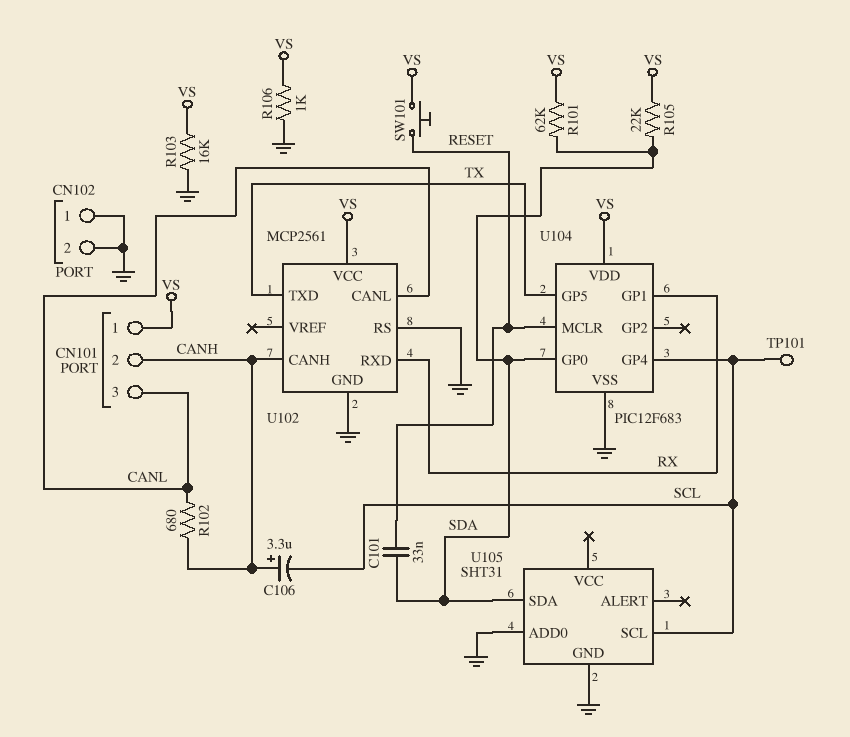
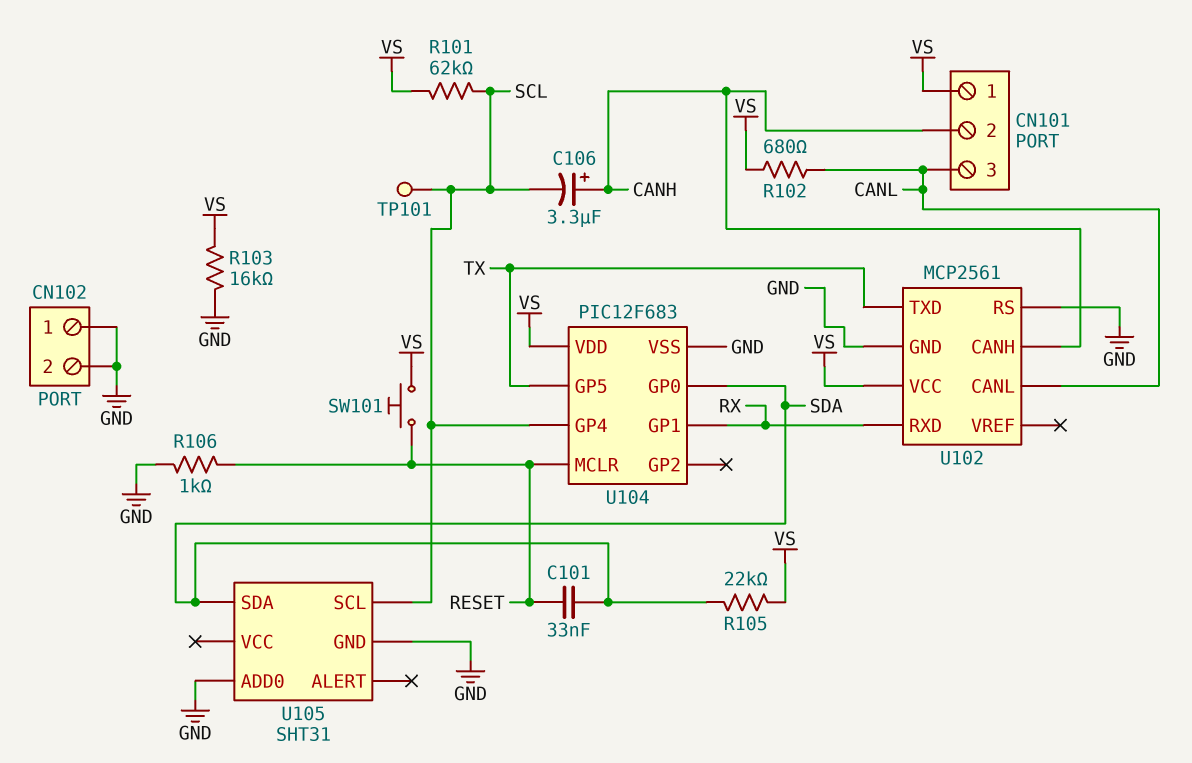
R101: 62k (SDA, VS) -> 62k (SCL, VS)
R102: 680 (CANH, CANL) -> 680 (CANL, VS)
R106: 1k (GND, VS) -> 1k (GND, RESET)

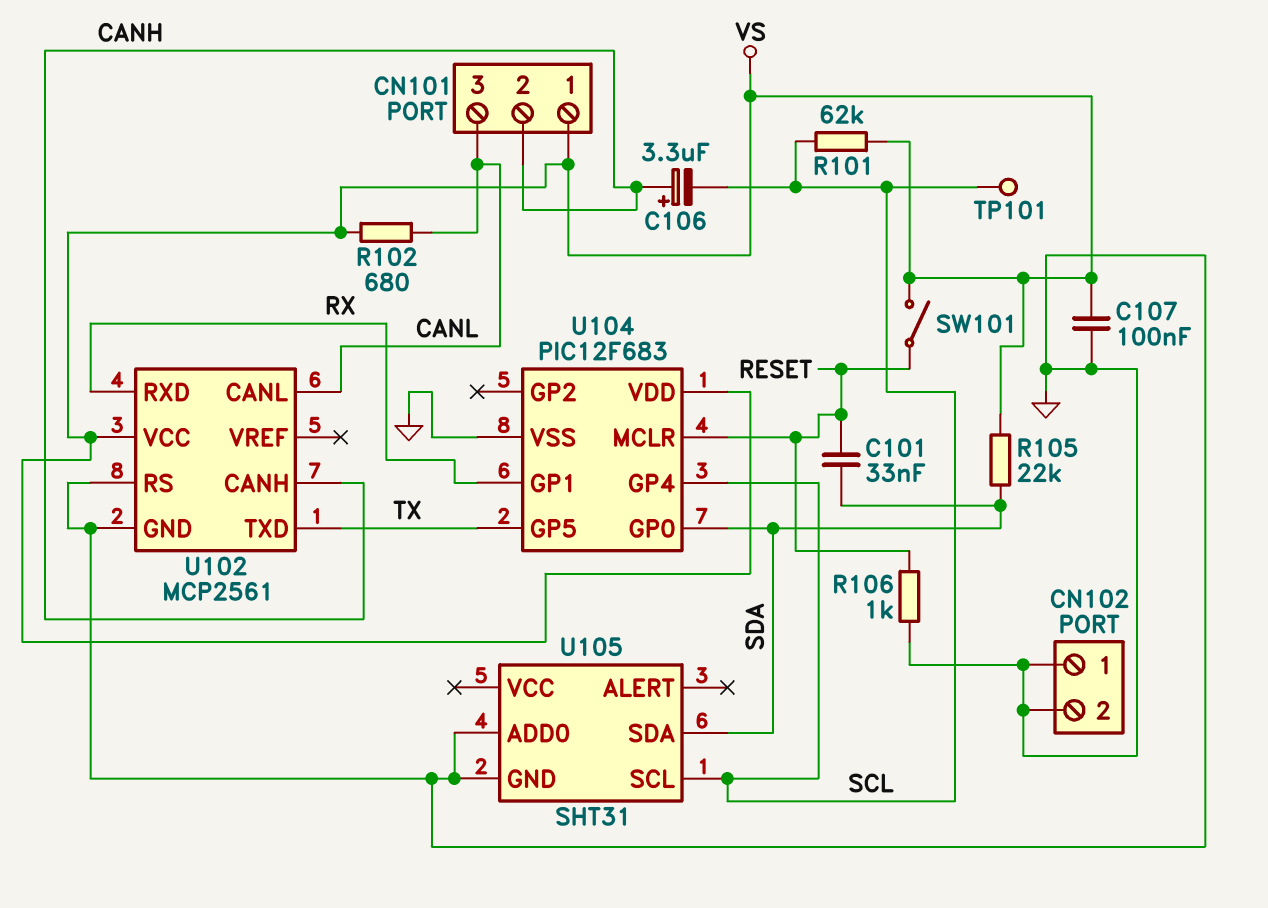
C107: none -> 100nF (GND, VS)
R103: 16k (GND, VS) -> none
SW101: button (RESET, VS) -> switch (RESET, VS)

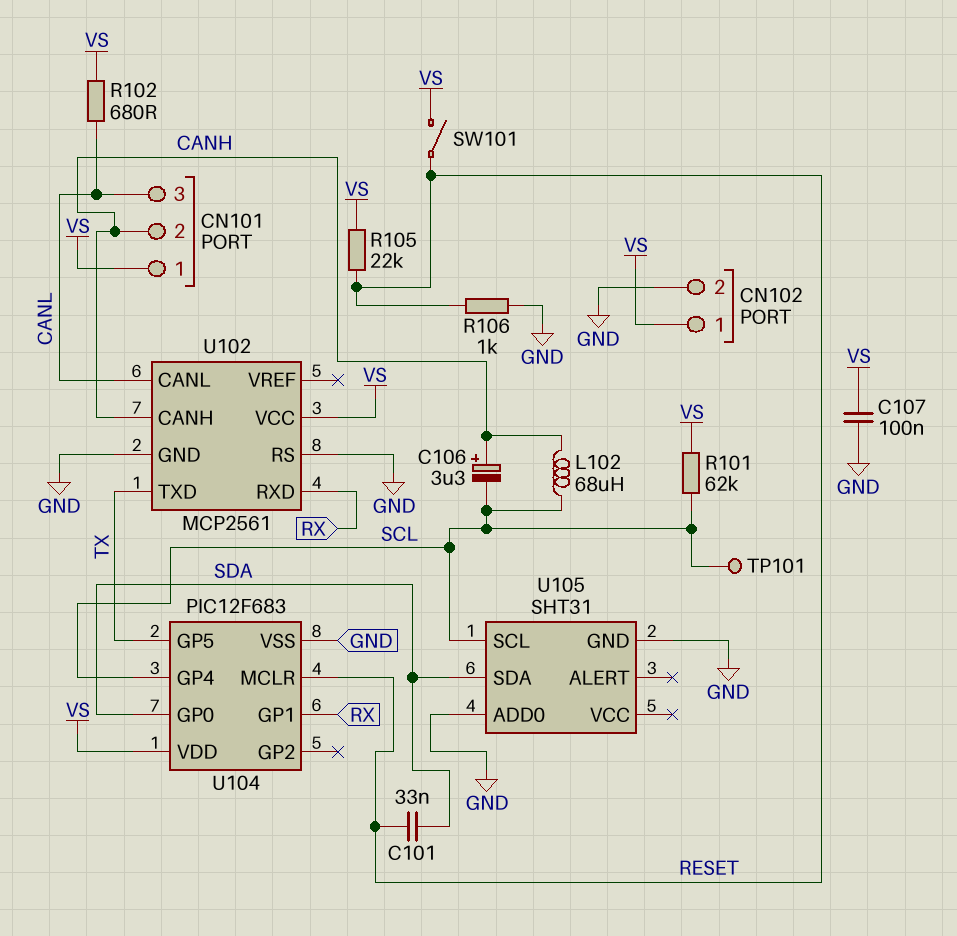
CN102 pin 1: GND -> VS
L102: none -> 68uH (CANH, SCL)
R105: 22k (SDA, VS) -> 22k (RESET, VS)

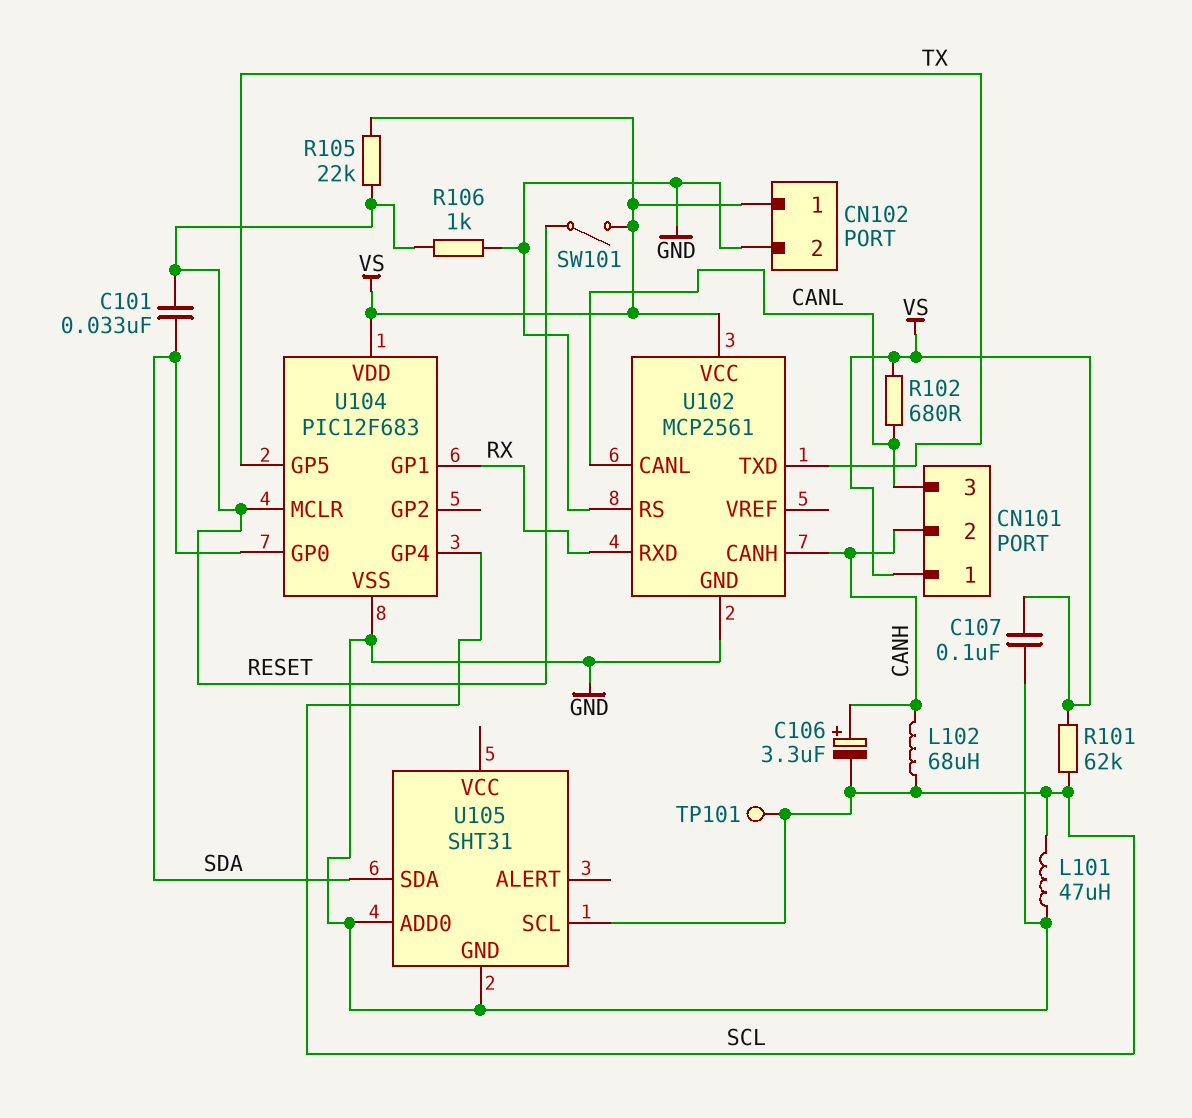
L101: none -> 47uH (GND, SCL)

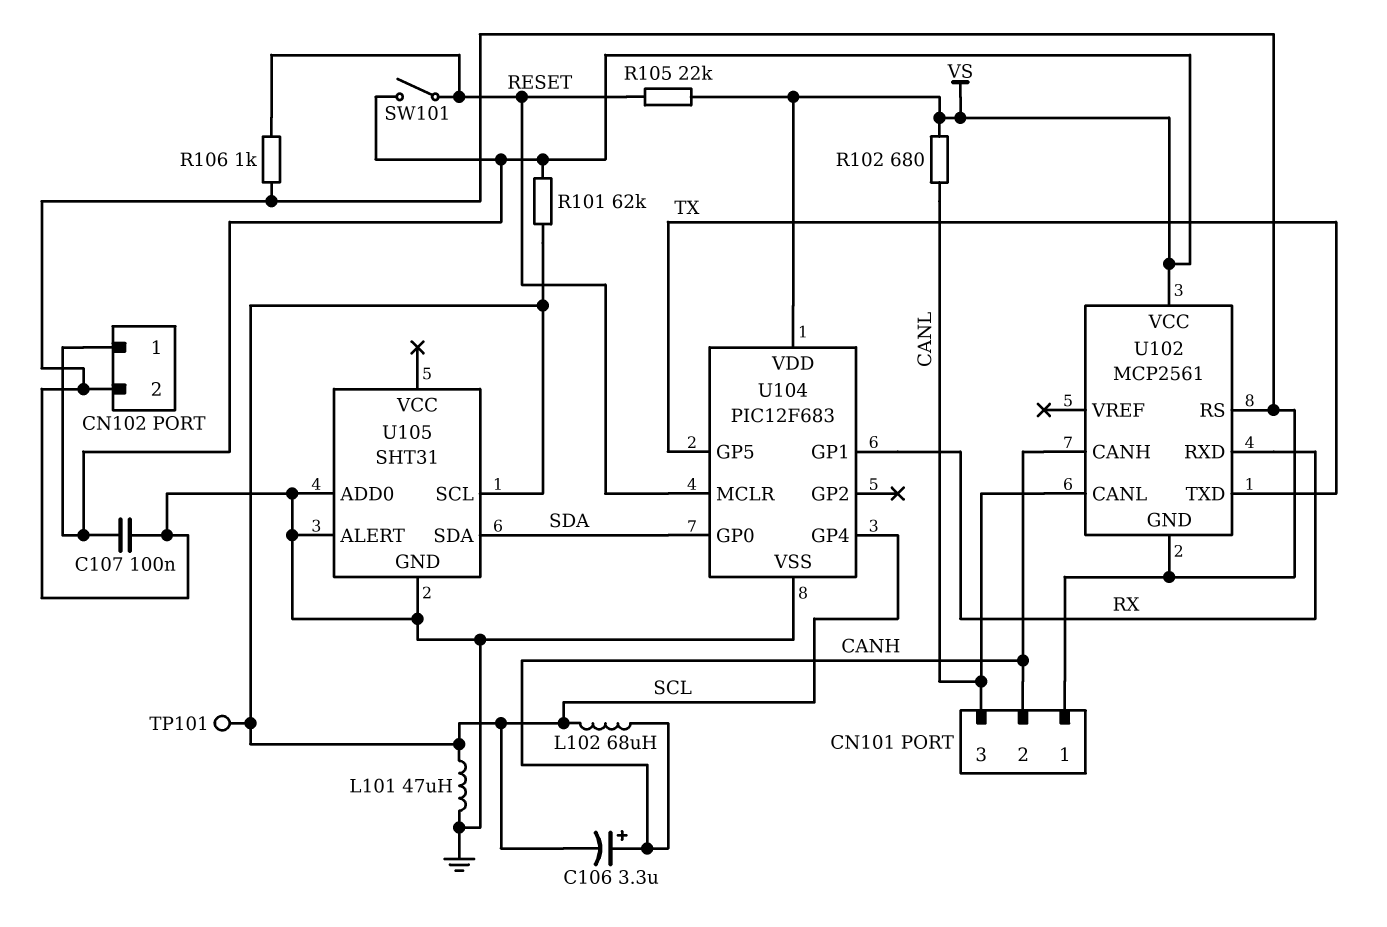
C101: 33nF (RESET, SDA) -> none
CN101 pin 1: VS -> GND
U105 pin ALERT: none -> GND

